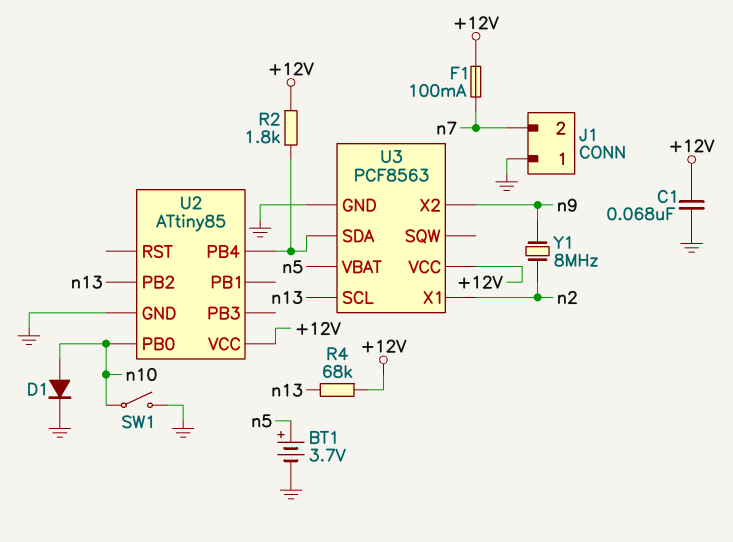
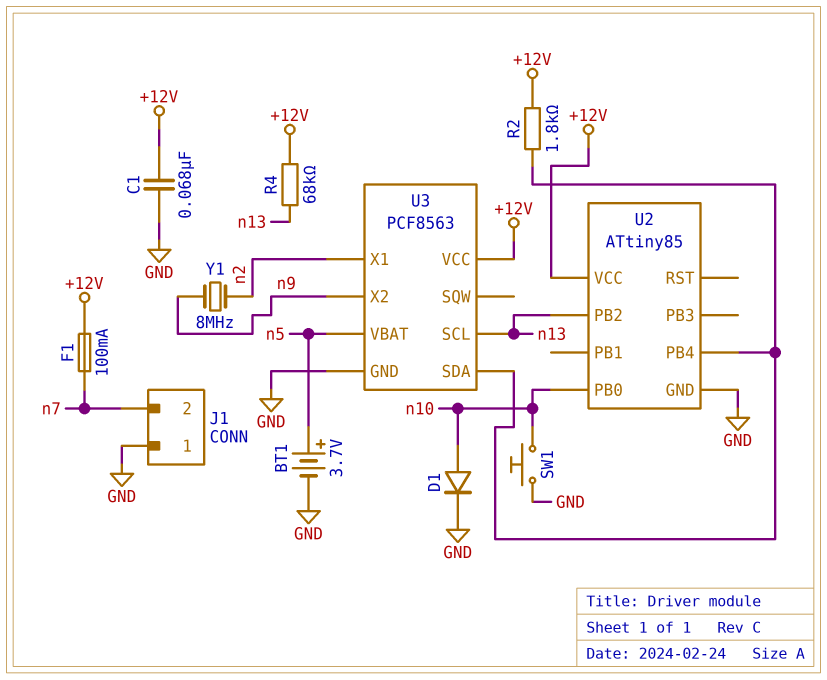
SW1: switch (GND, n10) -> button (GND, n10)

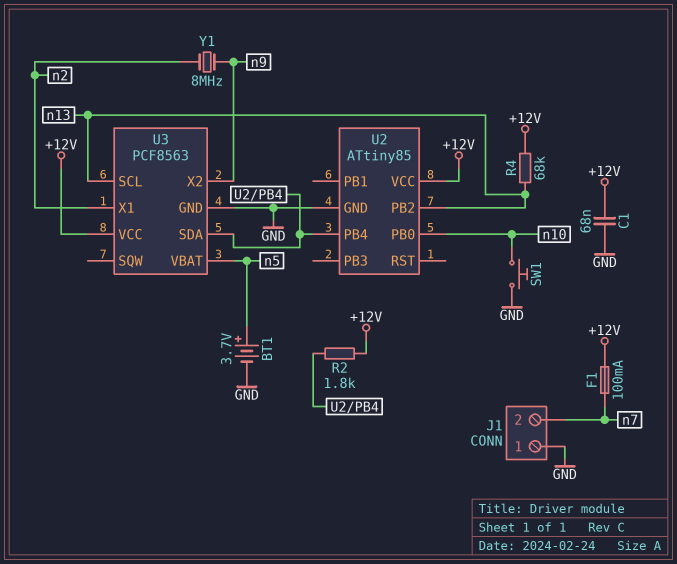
D1: diode (A n10, K GND) -> none

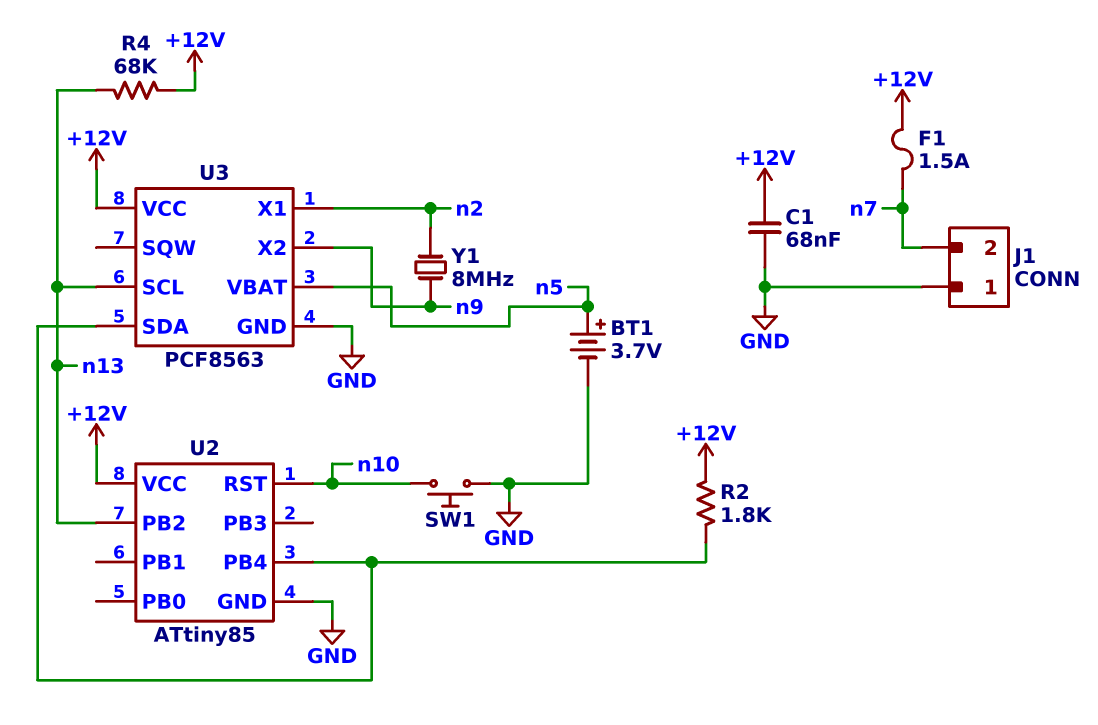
F1: 100mA (+12V, n7) -> 1.5A (+12V, n7)
U2 pin PB0: n10 -> none
U2 pin RST: none -> n10

